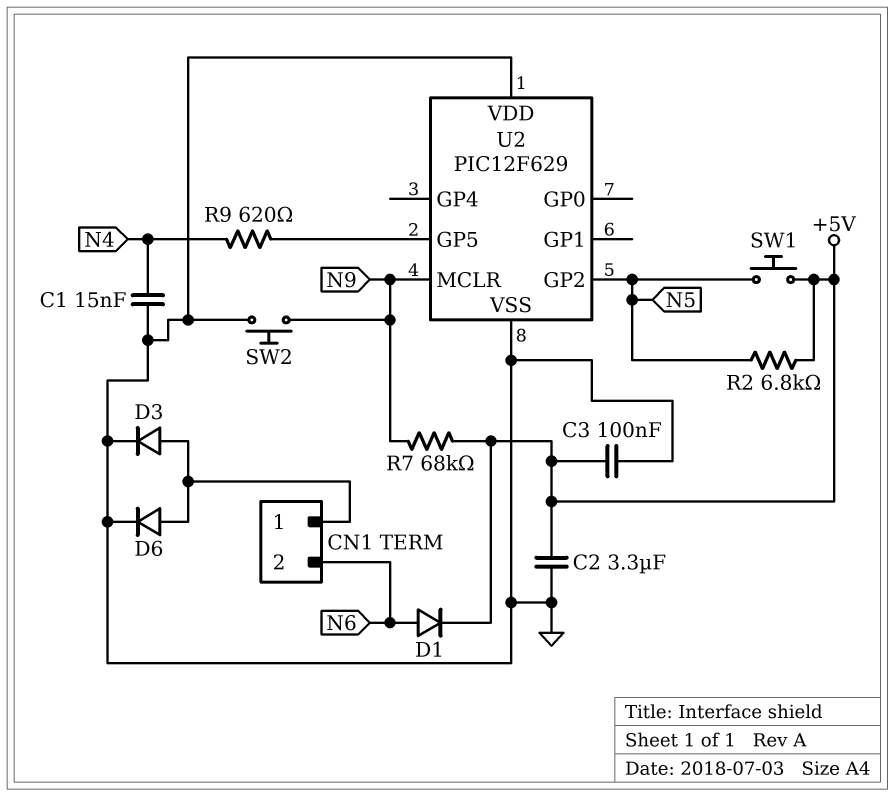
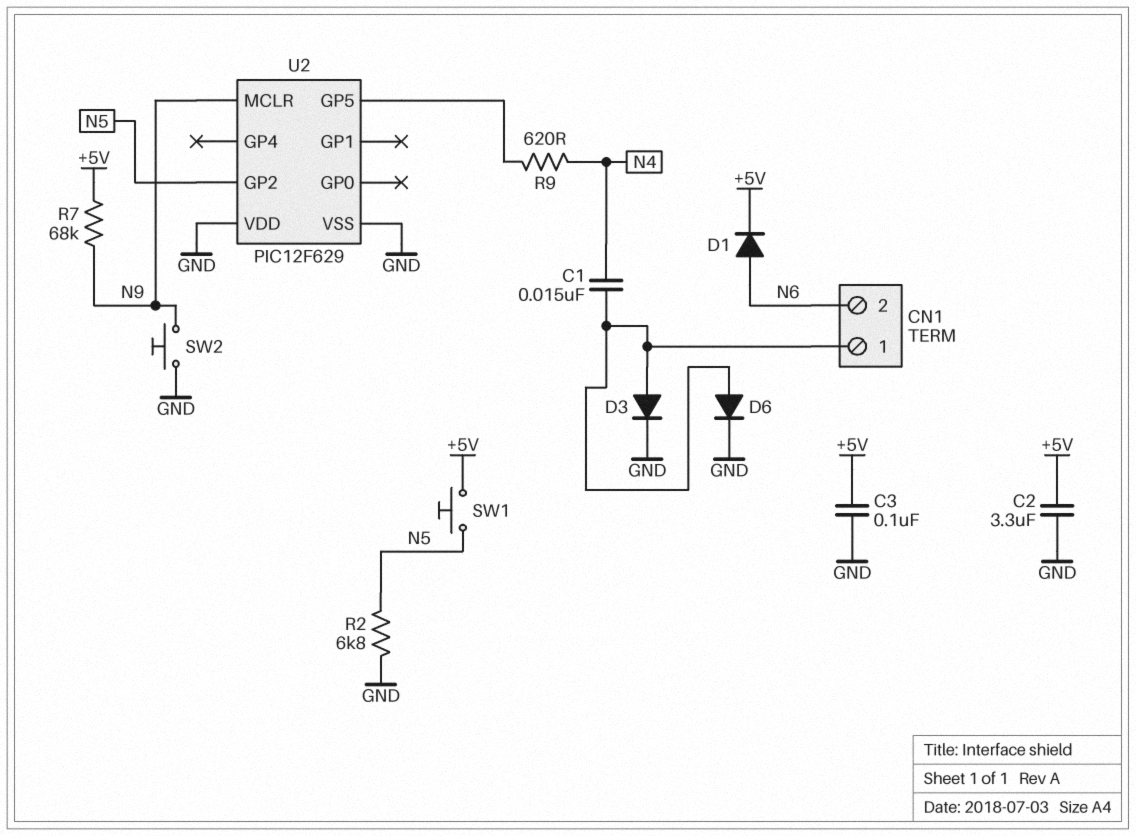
C1: 15nF (GND, N4) -> 15nF (CN1/1, N4)
R2: 6.8k (+5V, N5) -> 6.8k (GND, N5)

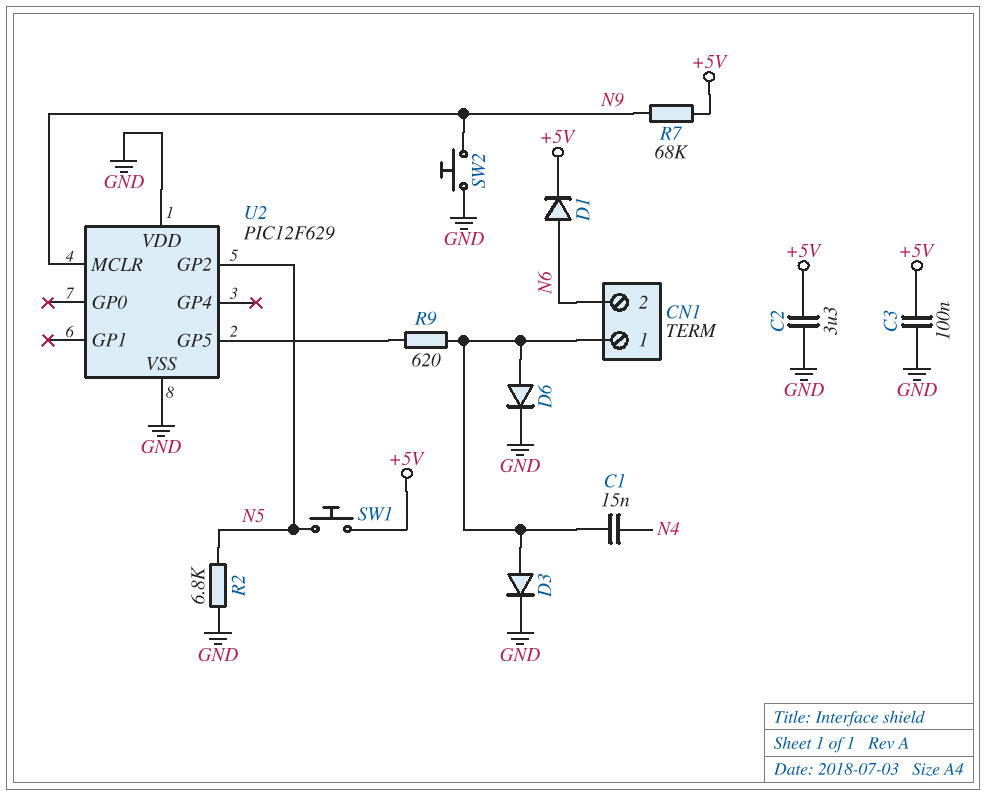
R9: 620 (N4, U2/GP5) -> 620 (CN1/1, U2/GP5)

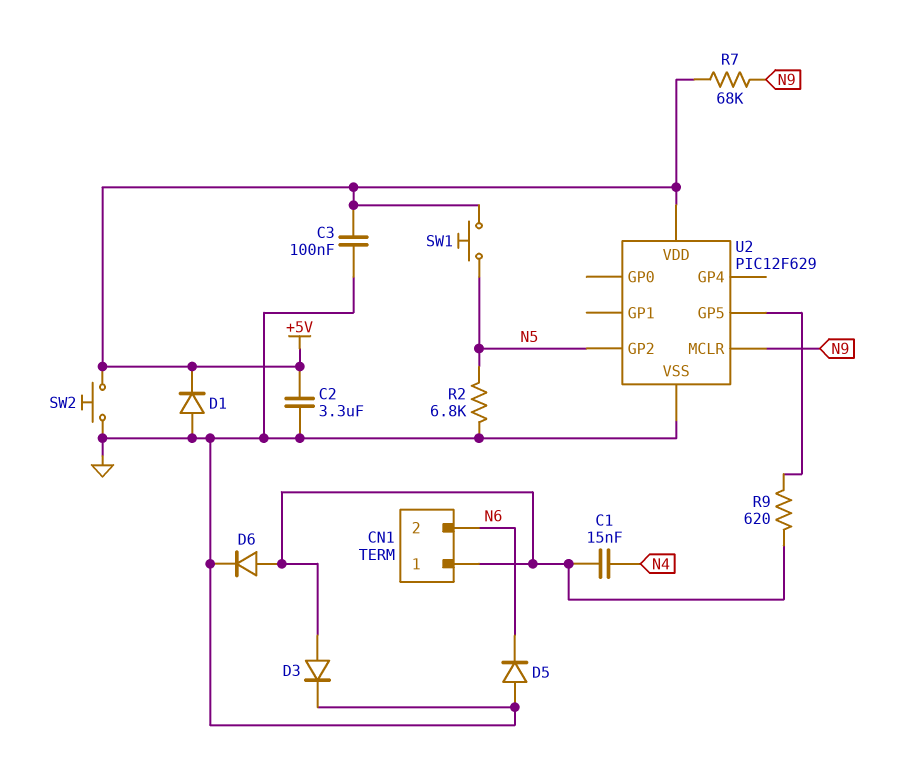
D1: diode (A N6, K +5V) -> diode (A GND, K +5V)
D5: none -> diode (A GND, K N6)
SW2: button (GND, N9) -> button (+5V, GND)
U2 pin VDD: GND -> +5V

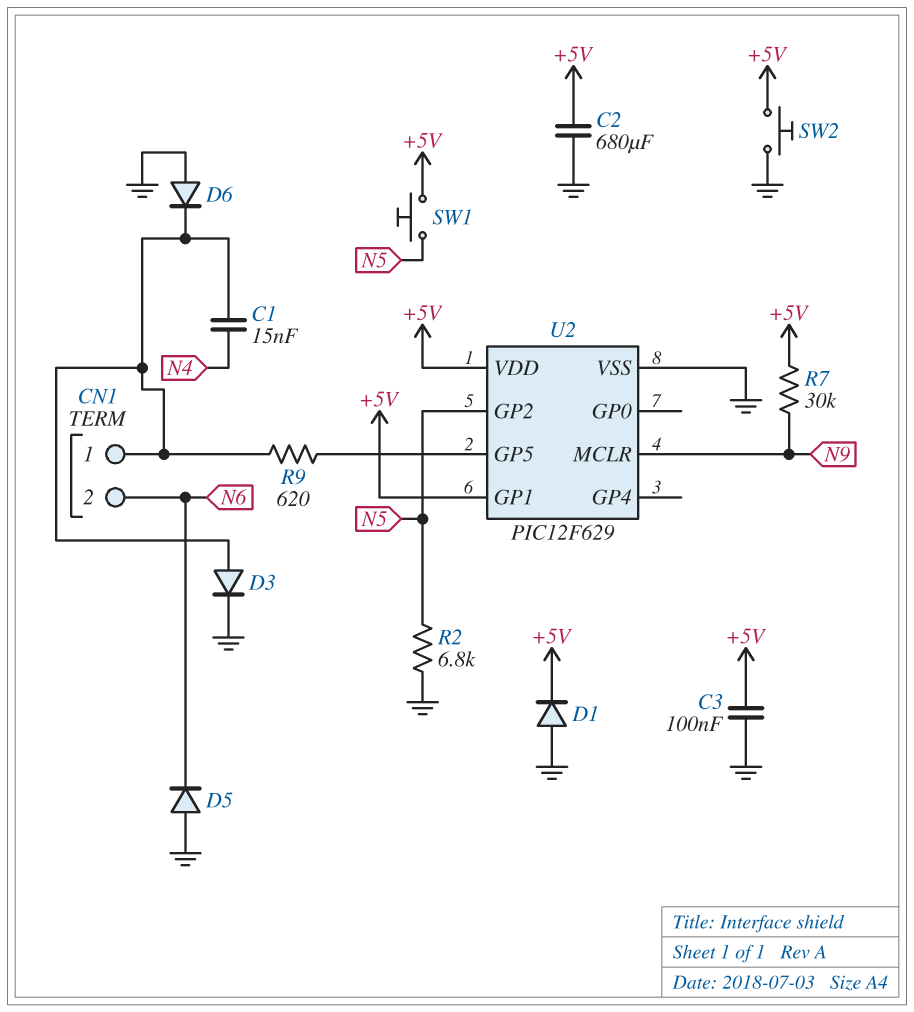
C2: 3.3uF (+5V, GND) -> 680uF (+5V, GND)
D6: diode (A CN1/1, K GND) -> diode (A GND, K CN1/1)
R7: 68k (+5V, N9) -> 30k (+5V, N9)
U2 pin GP1: none -> +5V

